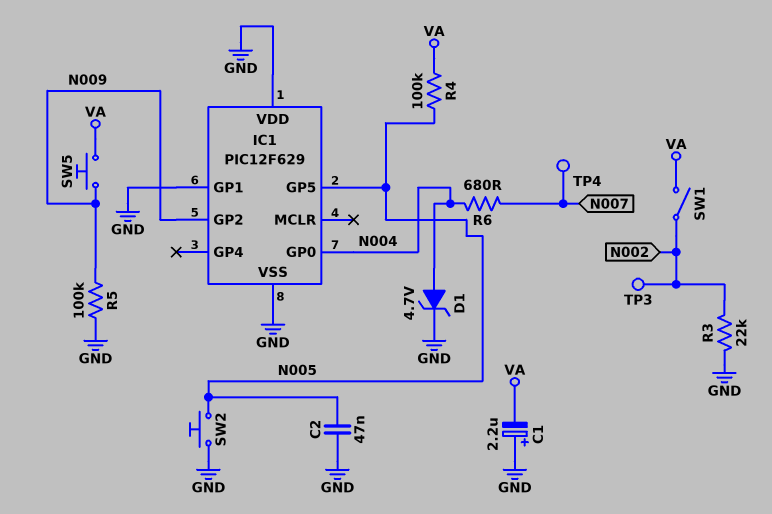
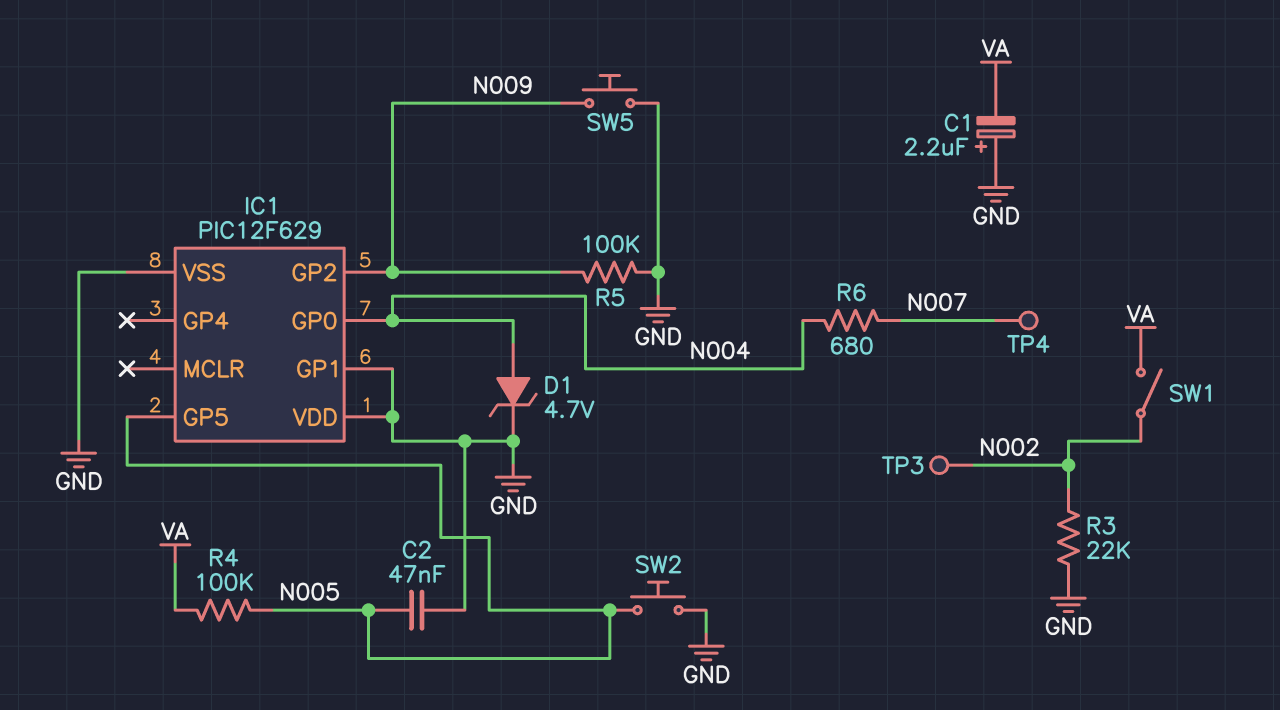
SW5: button (N009, VA) -> button (GND, N009)

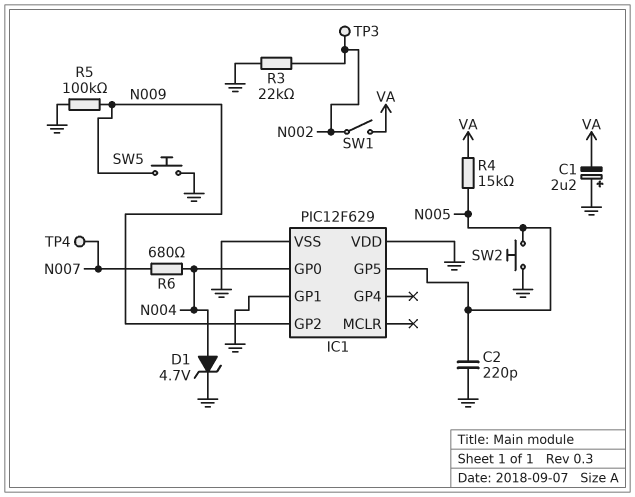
C2: 47nF (GND, N005) -> 220pF (GND, N005)
R4: 100k (N005, VA) -> 15k (N005, VA)

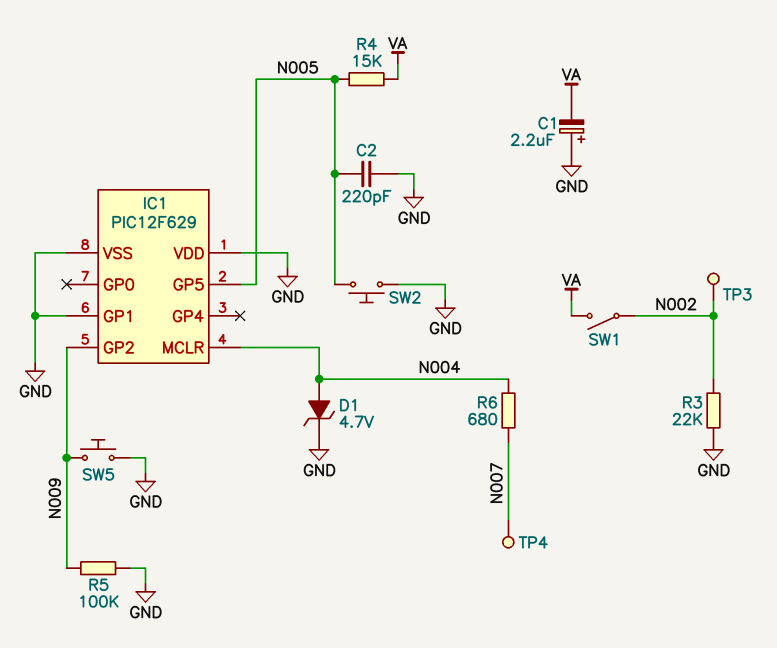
IC1 pin GP0: N004 -> none
IC1 pin MCLR: none -> N004

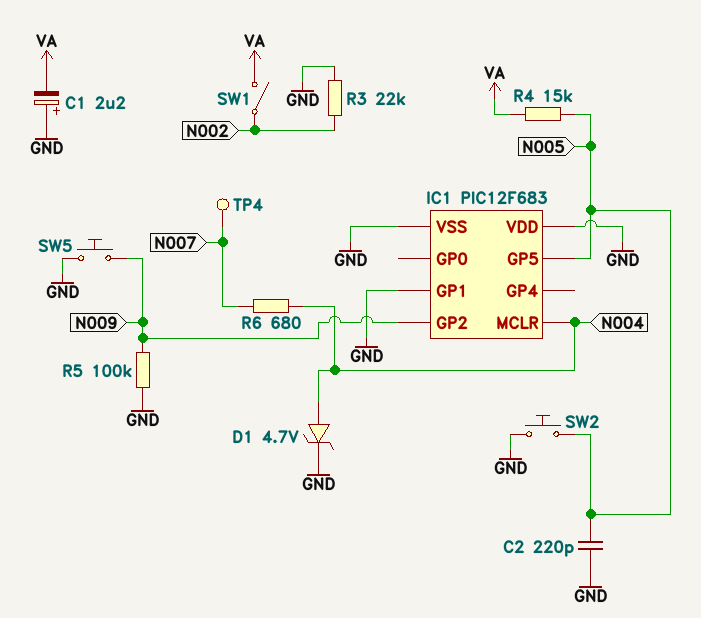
IC1: PIC12F629 -> PIC12F683
TP3: test point (N002) -> none

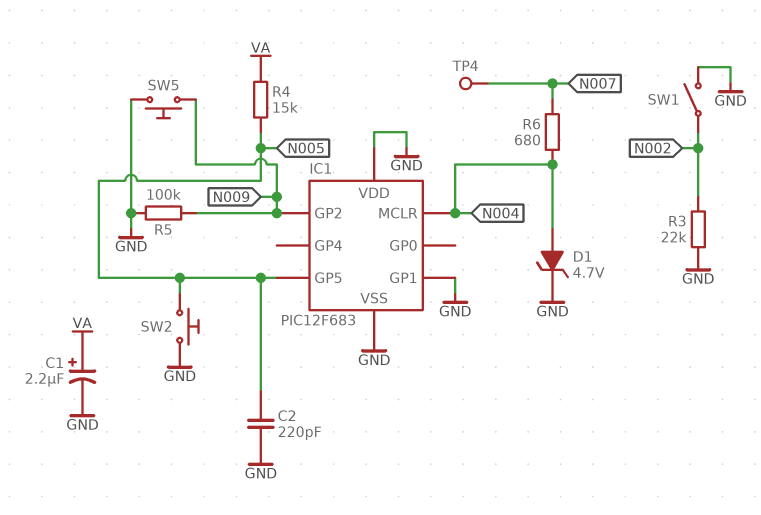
C1: 2.2uF (plus GND, minus VA) -> 2.2uF (plus VA, minus GND)
SW1: switch (N002, VA) -> switch (GND, N002)

